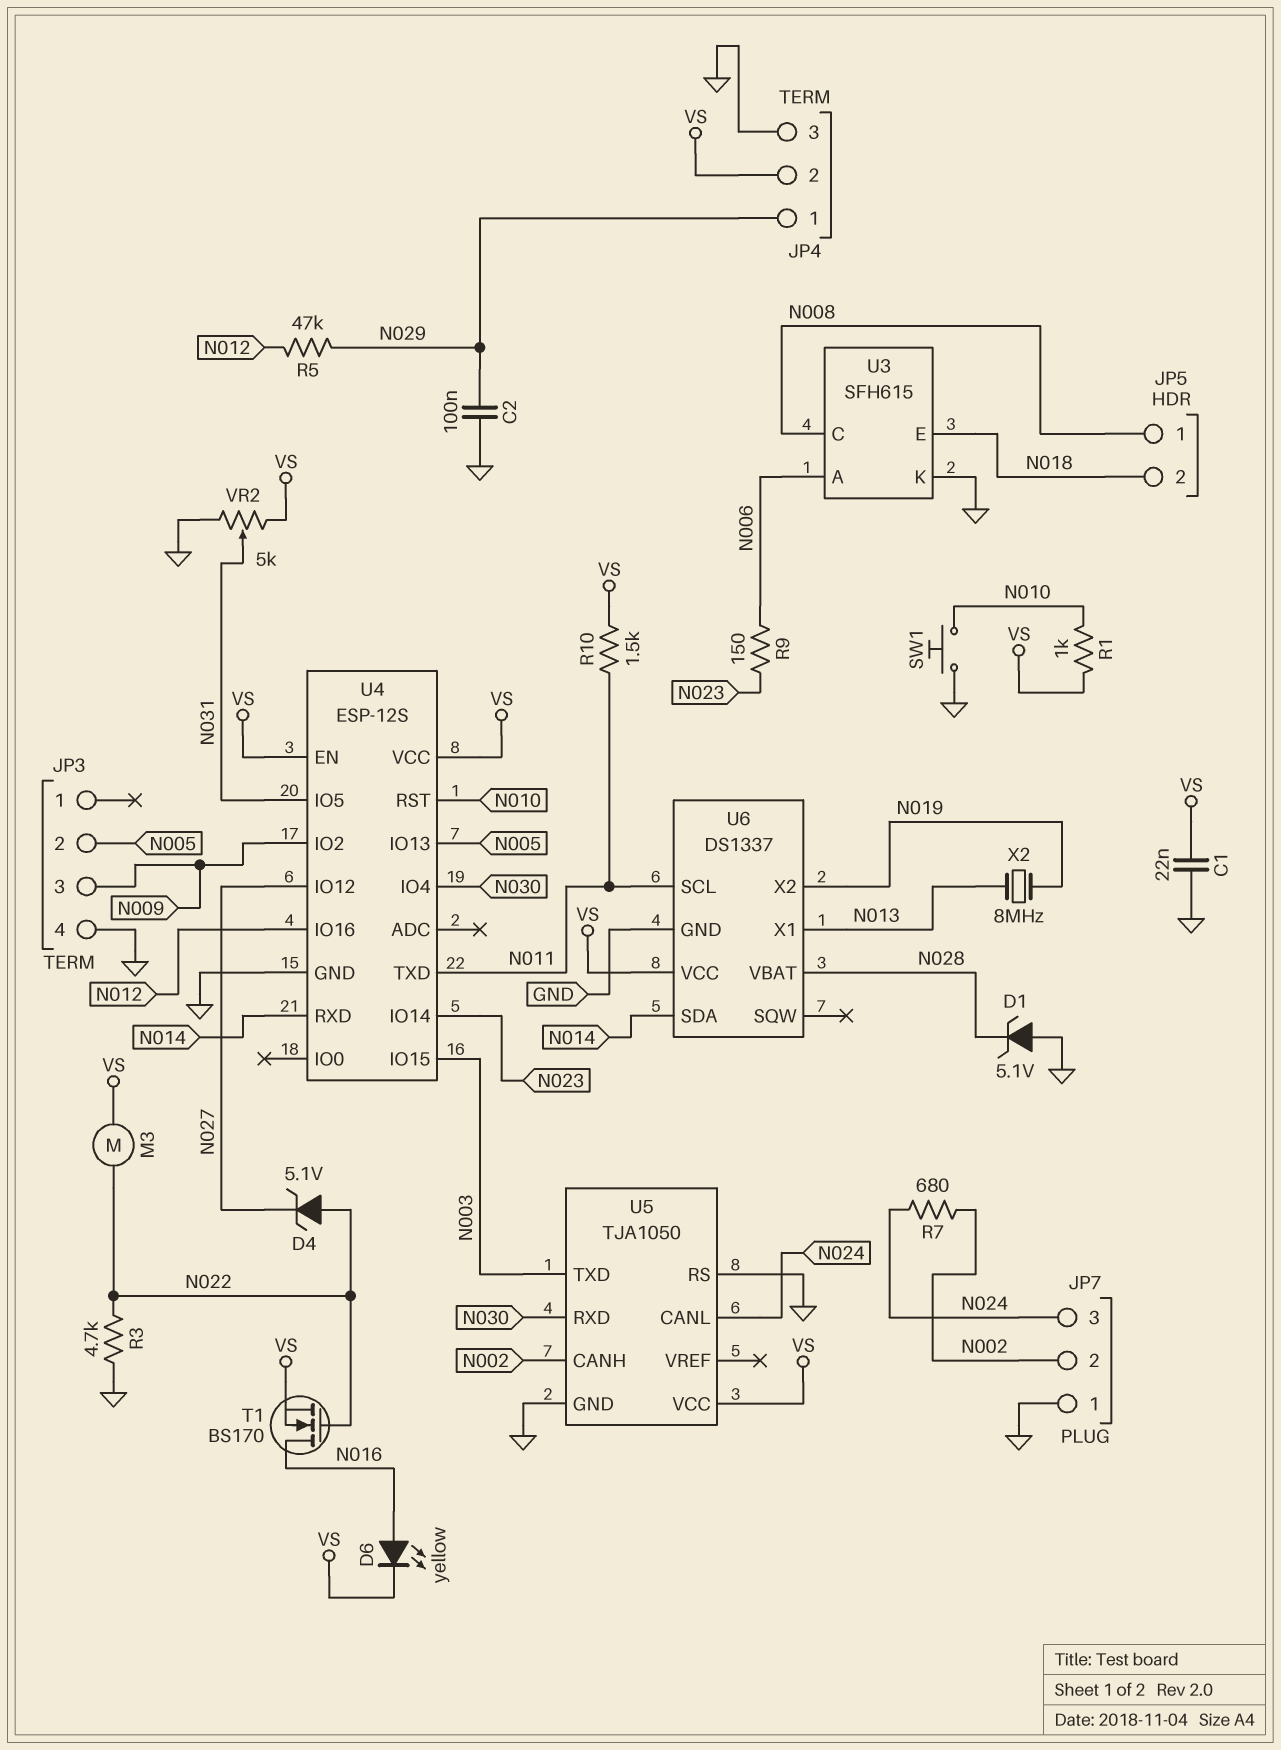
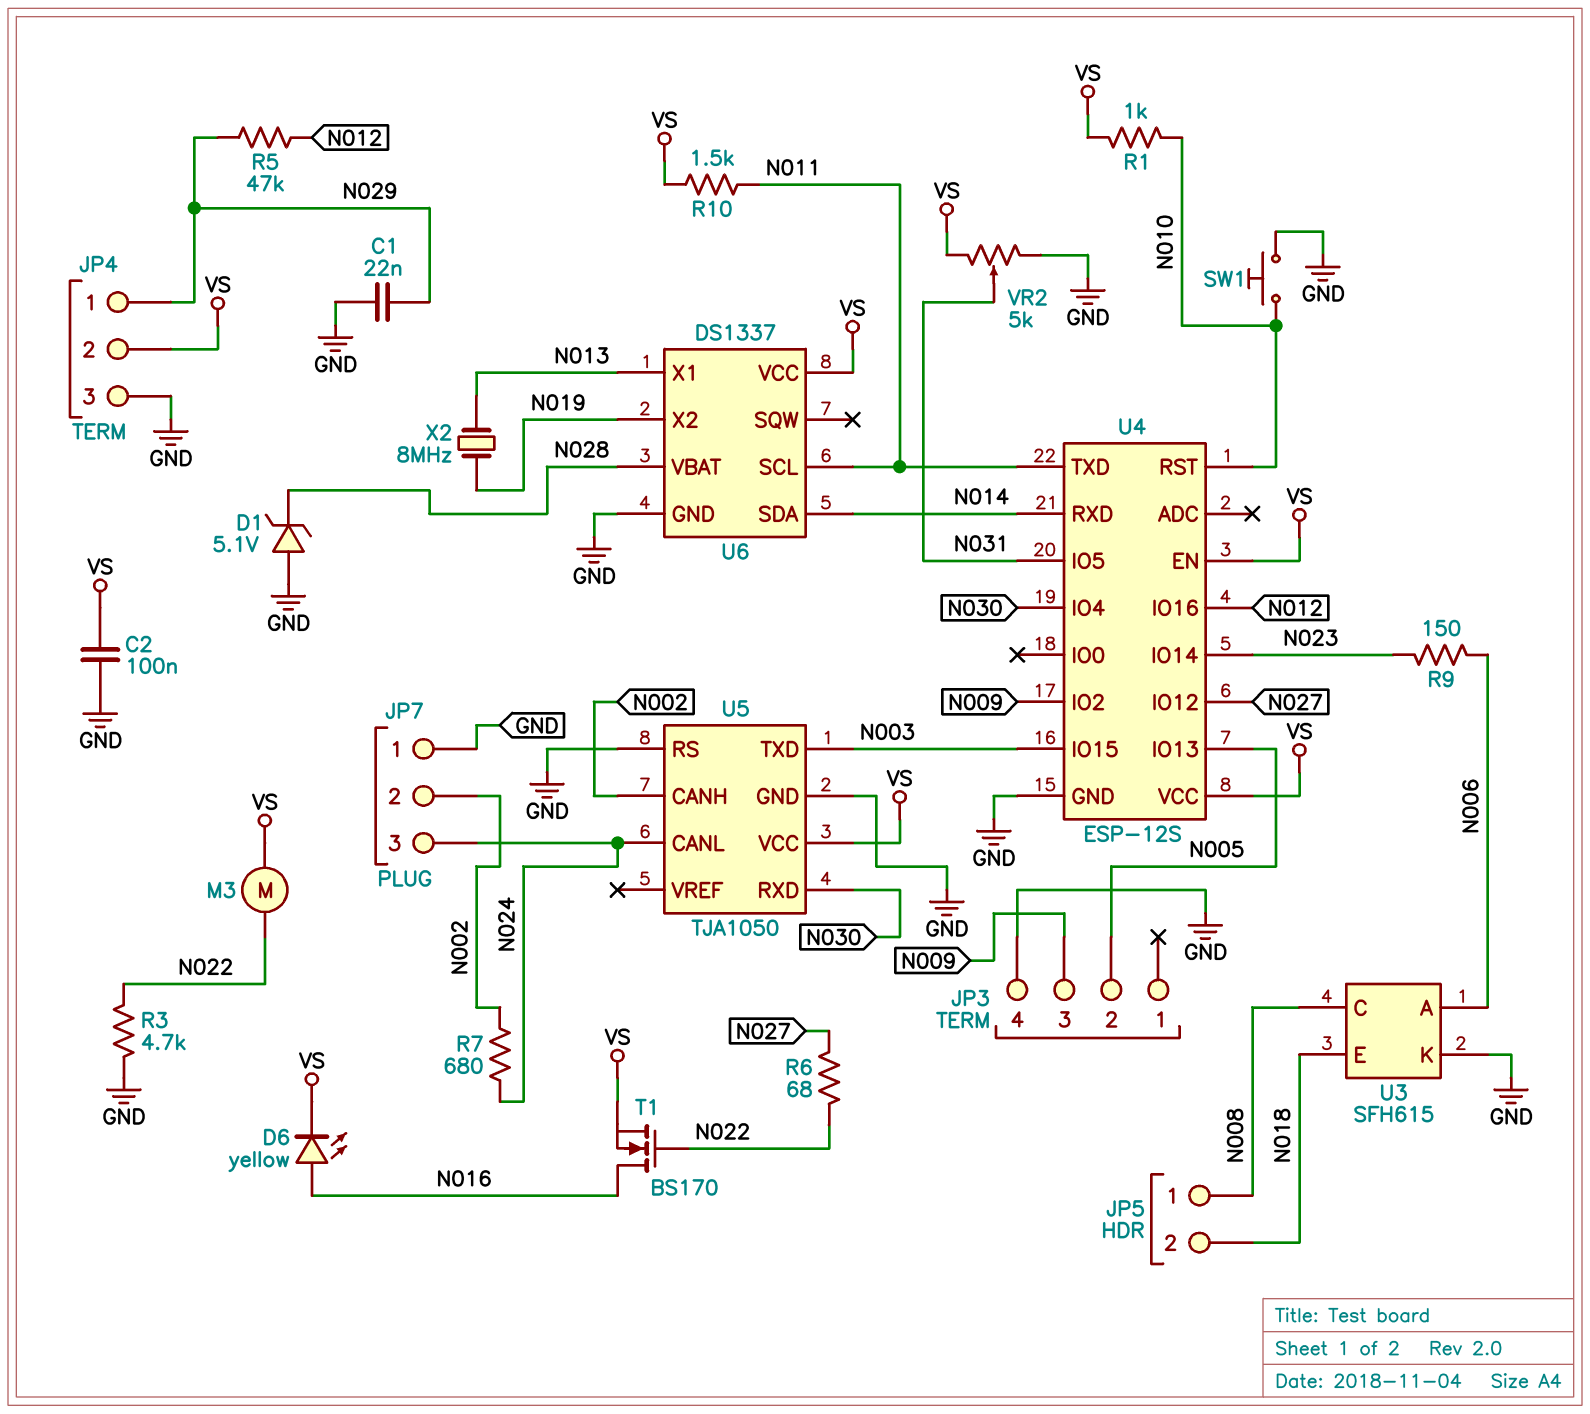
C1: 22nF (GND, VS) -> 22nF (GND, N029)
C2: 100nF (GND, N029) -> 100nF (GND, VS)
D4: zener 5.1V (A N022, K N027) -> none
R6: none -> 68 (N022, N027)

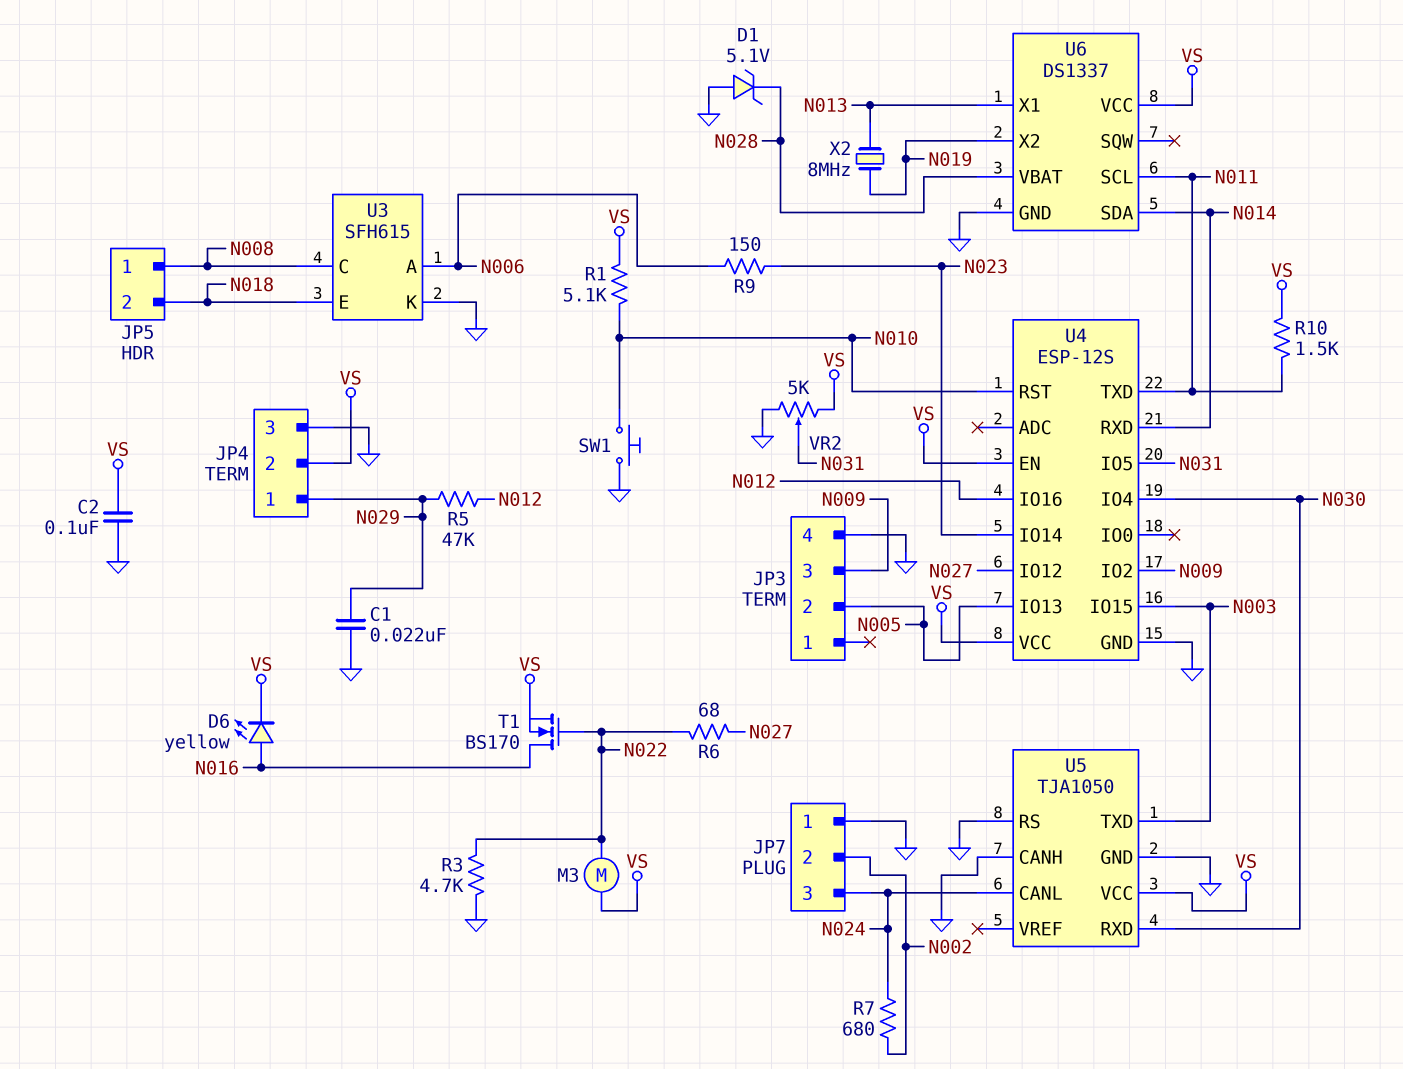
R1: 1k (N010, VS) -> 5.1k (N010, VS)
U5 pin CANH: N002 -> GND

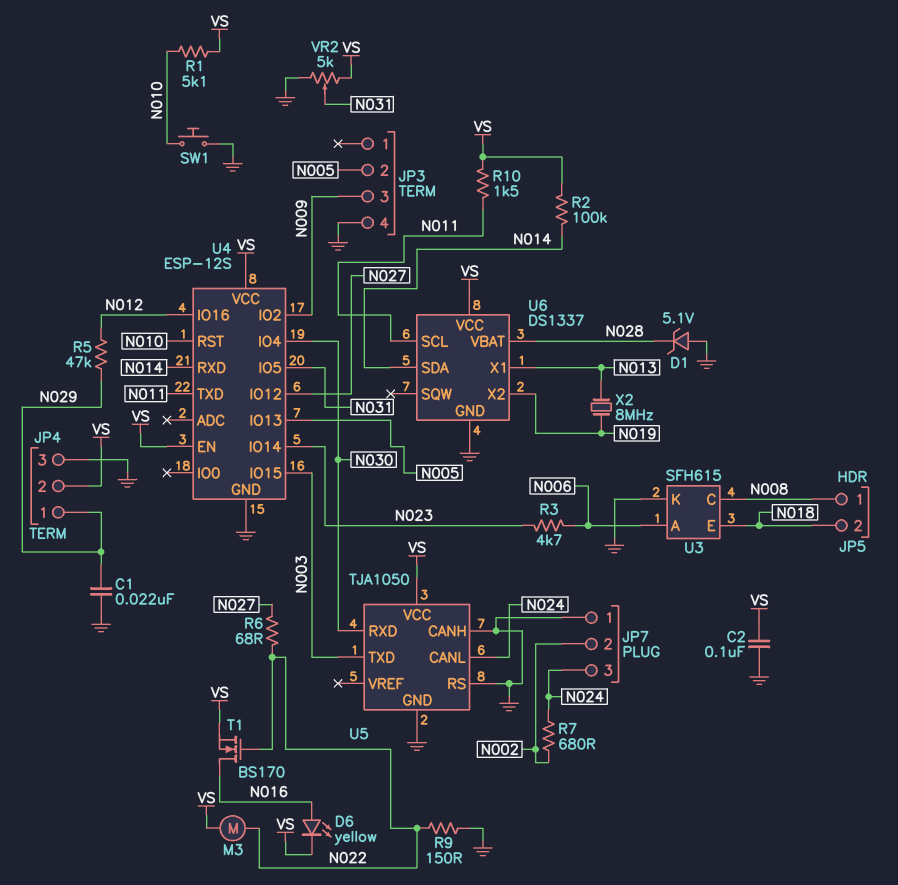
R2: none -> 100k (N014, VS)
R3: 4.7k (GND, N022) -> 4.7k (N006, N023)
R9: 150 (N006, N023) -> 150 (GND, N022)

